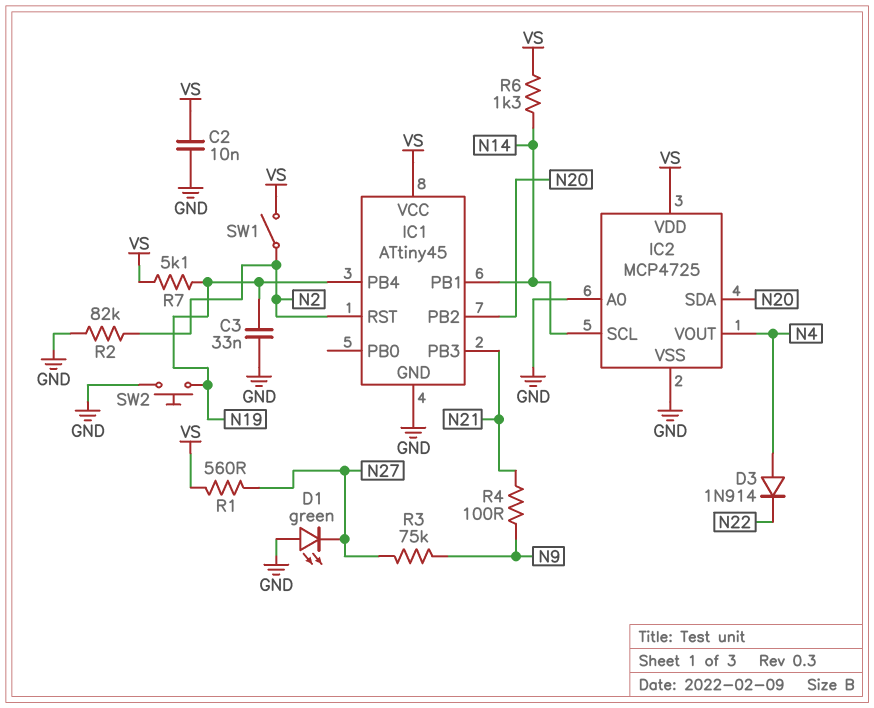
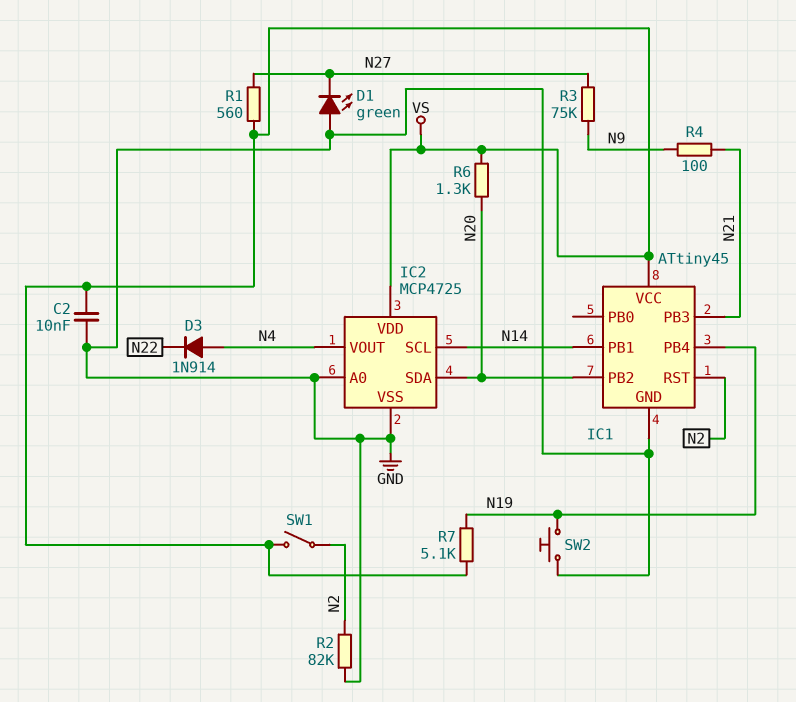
C3: 33nF (GND, N19) -> none
R6: 1.3k (N14, VS) -> 1.3k (N20, VS)

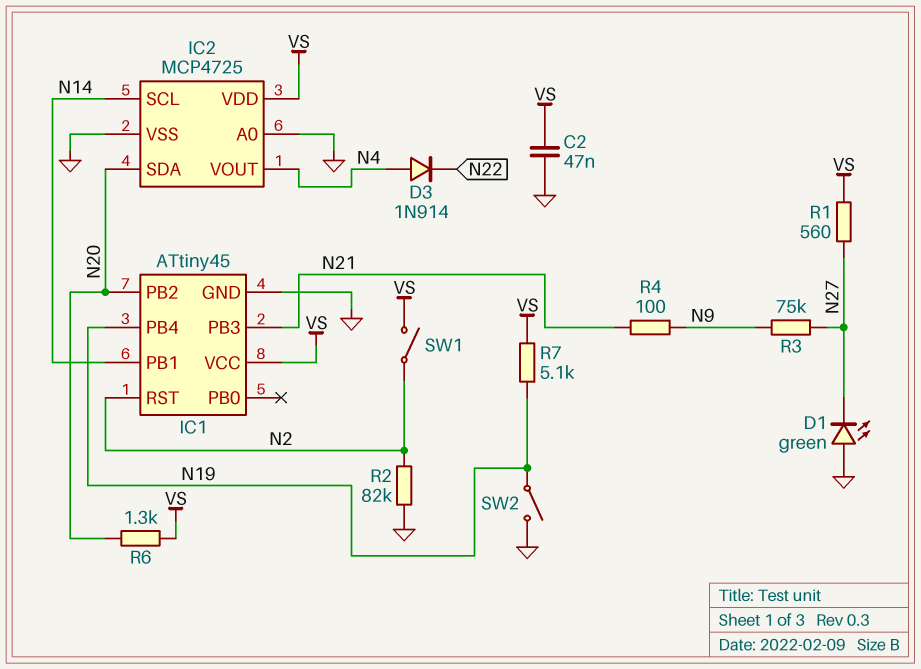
C2: 10nF (GND, VS) -> 47nF (GND, VS)
SW2: button (GND, N19) -> switch (GND, N19)

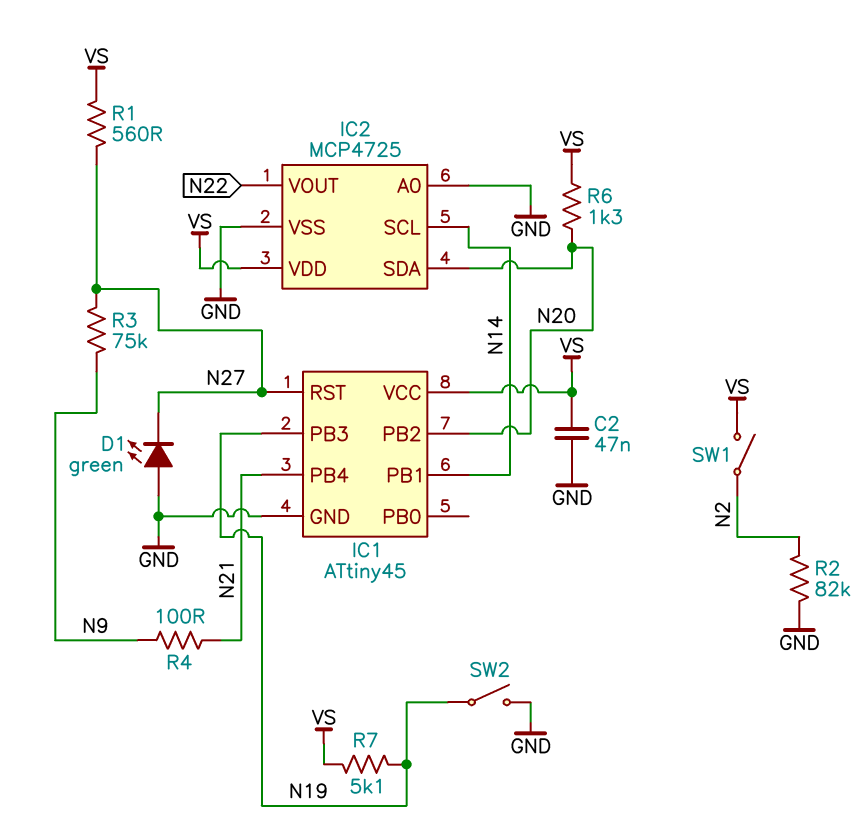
D3: diode 1N914 (A N4, K N22) -> none
IC1 pin PB3: N21 -> N19
IC1 pin PB4: N19 -> N21
IC1 pin RST: N2 -> N27
IC2 pin VOUT: N4 -> N22

